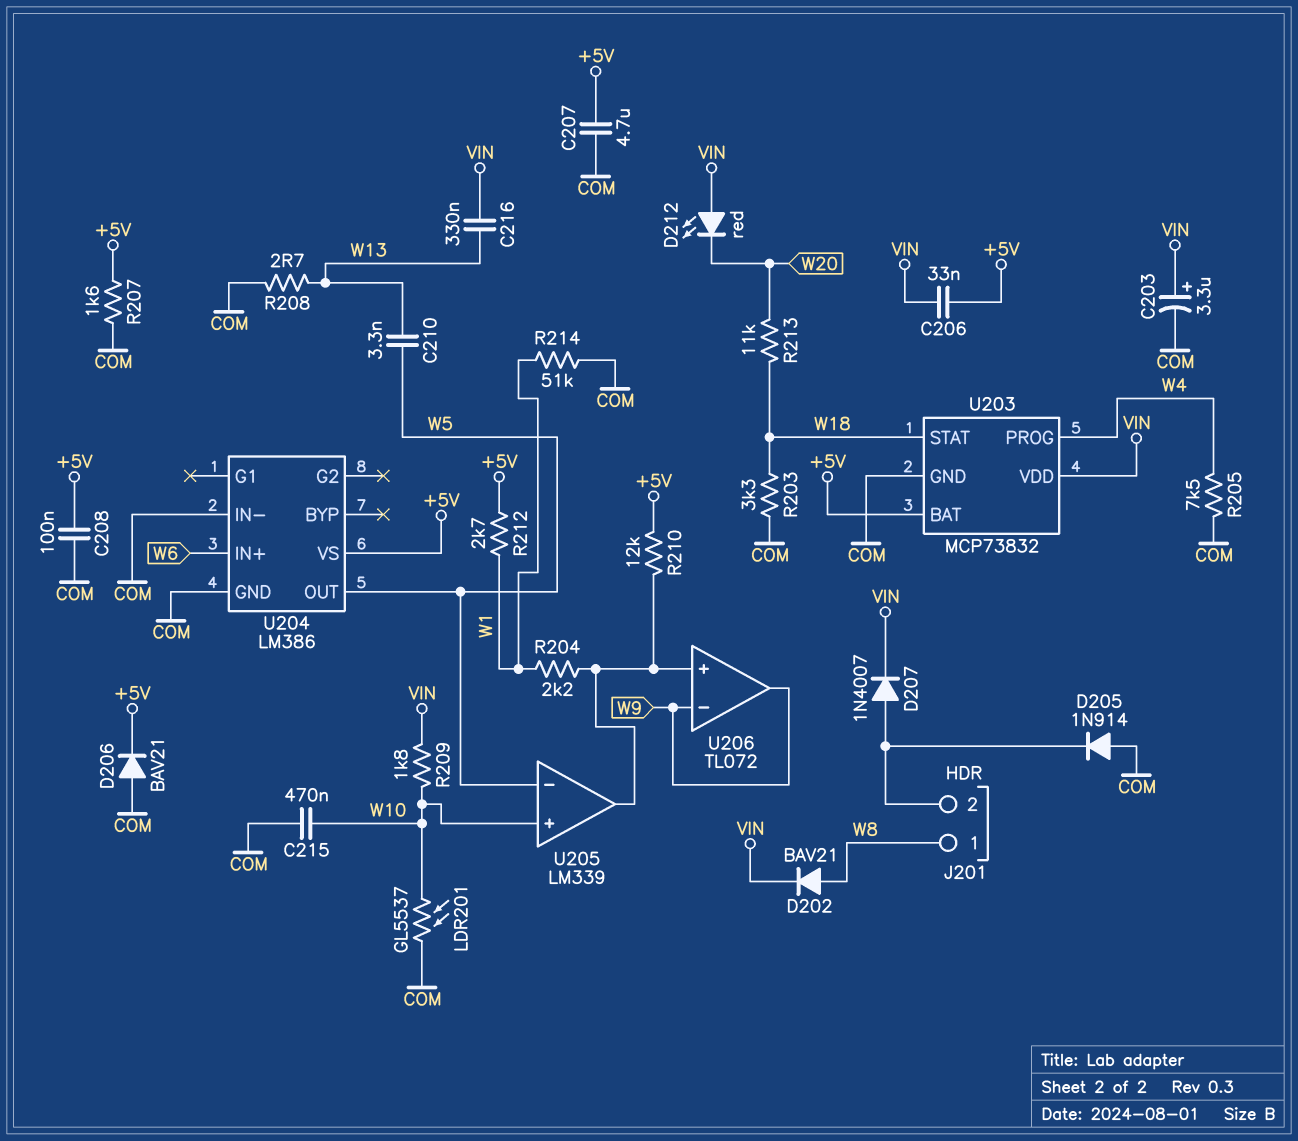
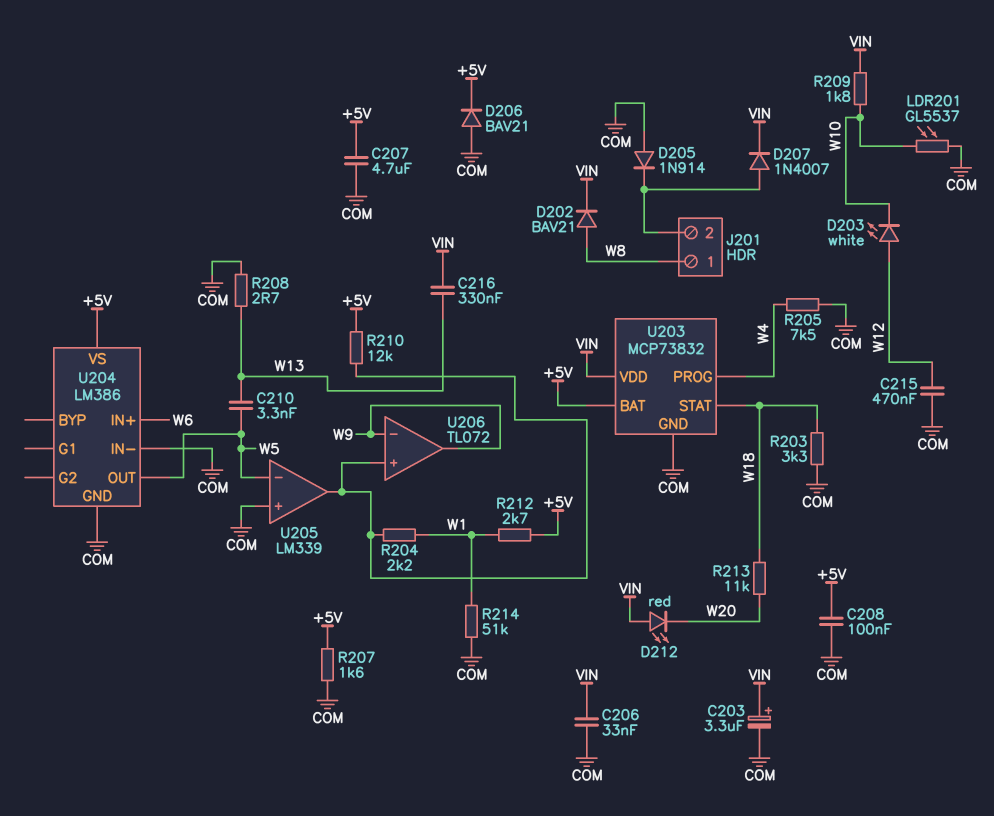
C206: 33nF (+5V, VIN) -> 33nF (COM, VIN)
C215: 470nF (COM, W10) -> 470nF (COM, W12)
D203: none -> LED white (A W12, K W10)
U205 pin in+: W10 -> COM

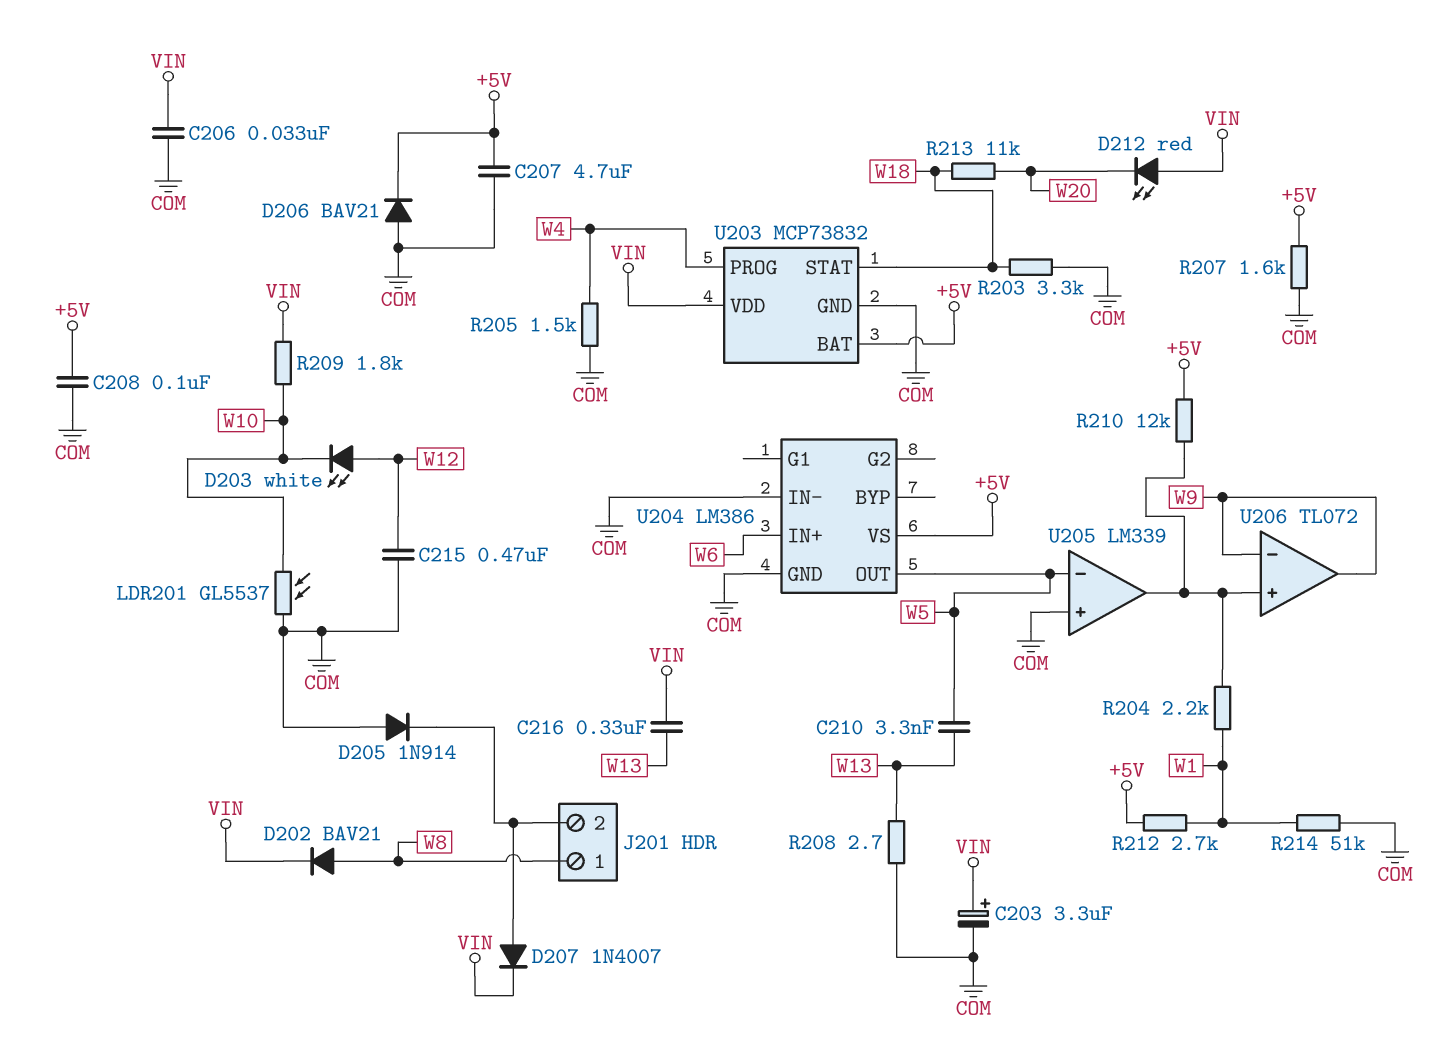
R205: 7.5k (COM, W4) -> 1.5k (COM, W4)

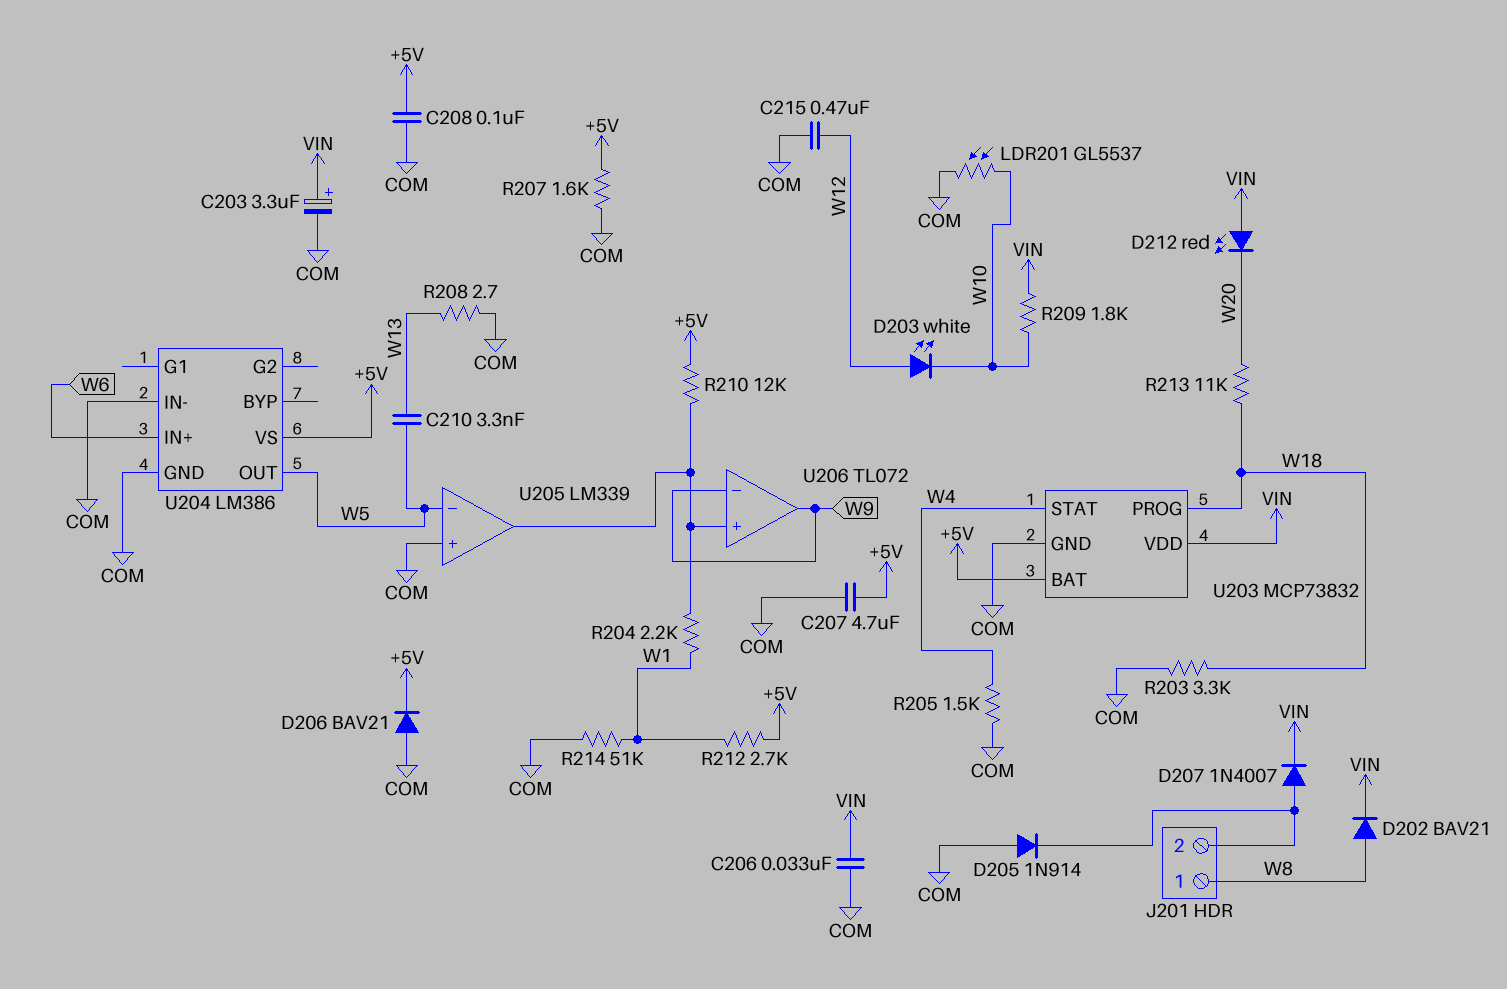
C216: 330nF (VIN, W13) -> none
U203 pin PROG: W4 -> W18
U203 pin STAT: W18 -> W4

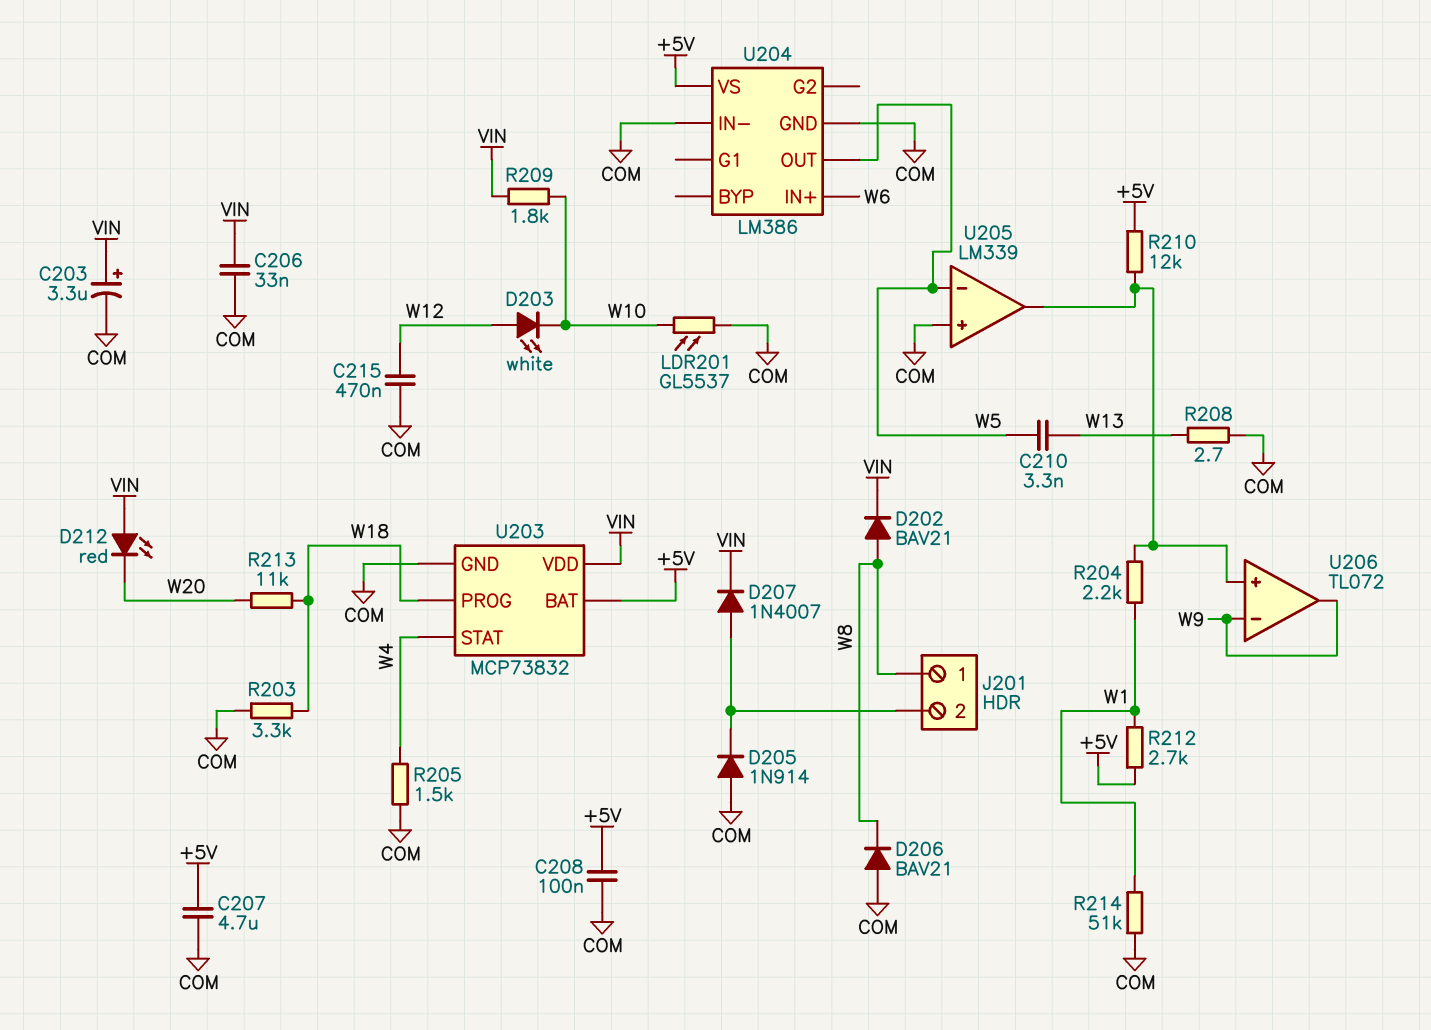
D206: diode BAV21 (A COM, K +5V) -> diode BAV21 (A COM, K W8)
R207: 1.6k (+5V, COM) -> none

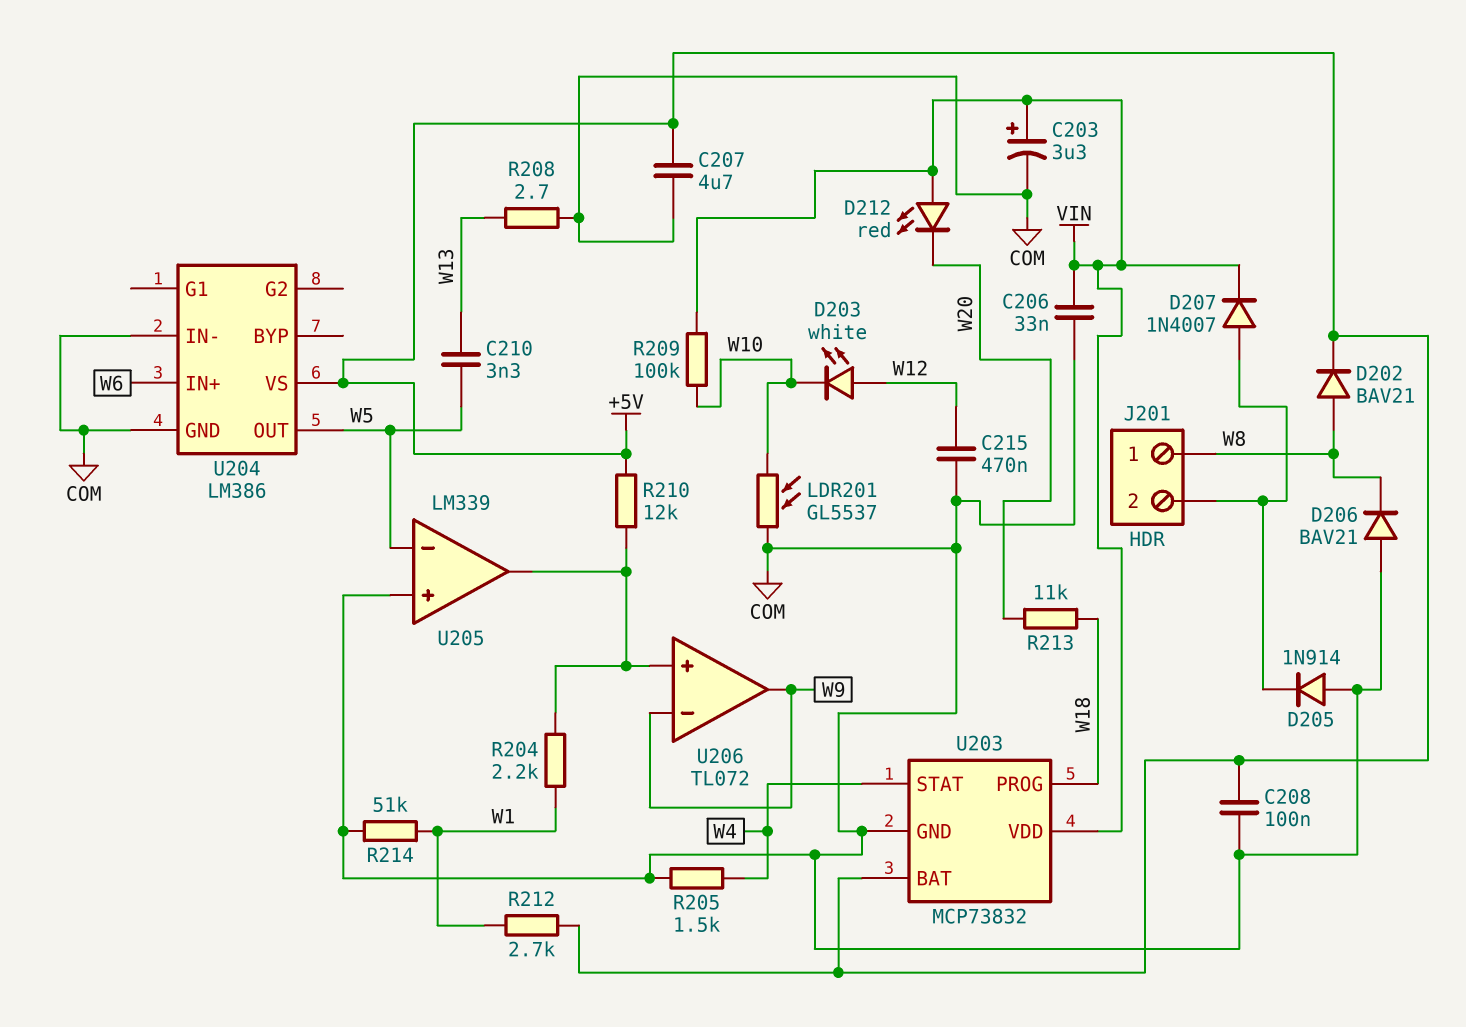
D202: diode BAV21 (A W8, K VIN) -> diode BAV21 (A W8, K +5V)
R203: 3.3k (COM, W18) -> none
R209: 1.8k (VIN, W10) -> 100k (VIN, W10)

